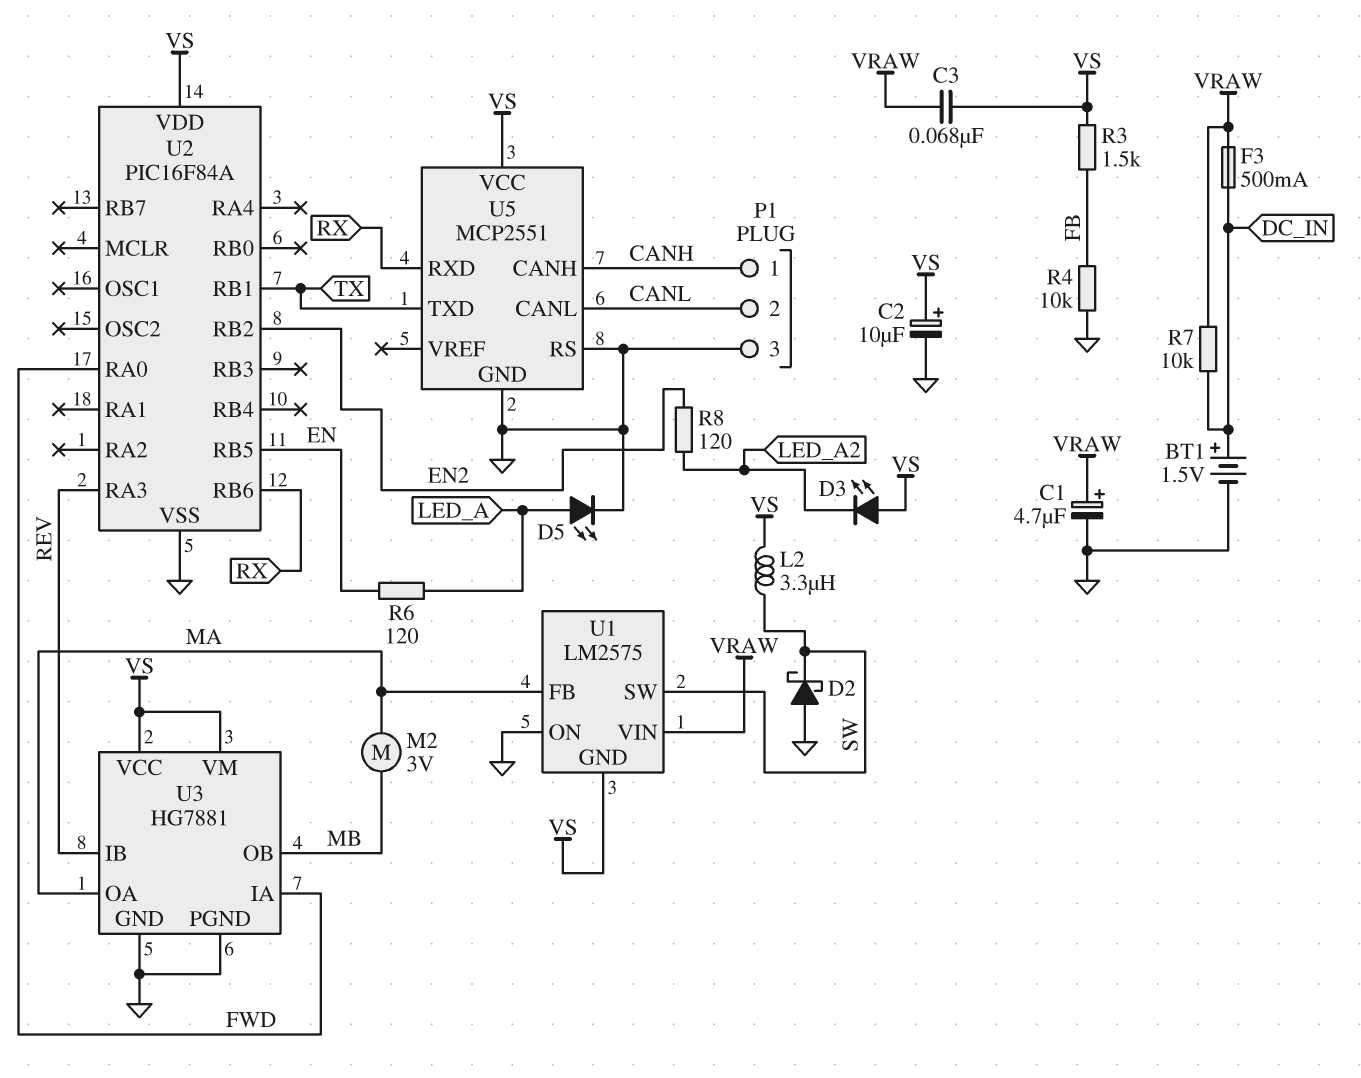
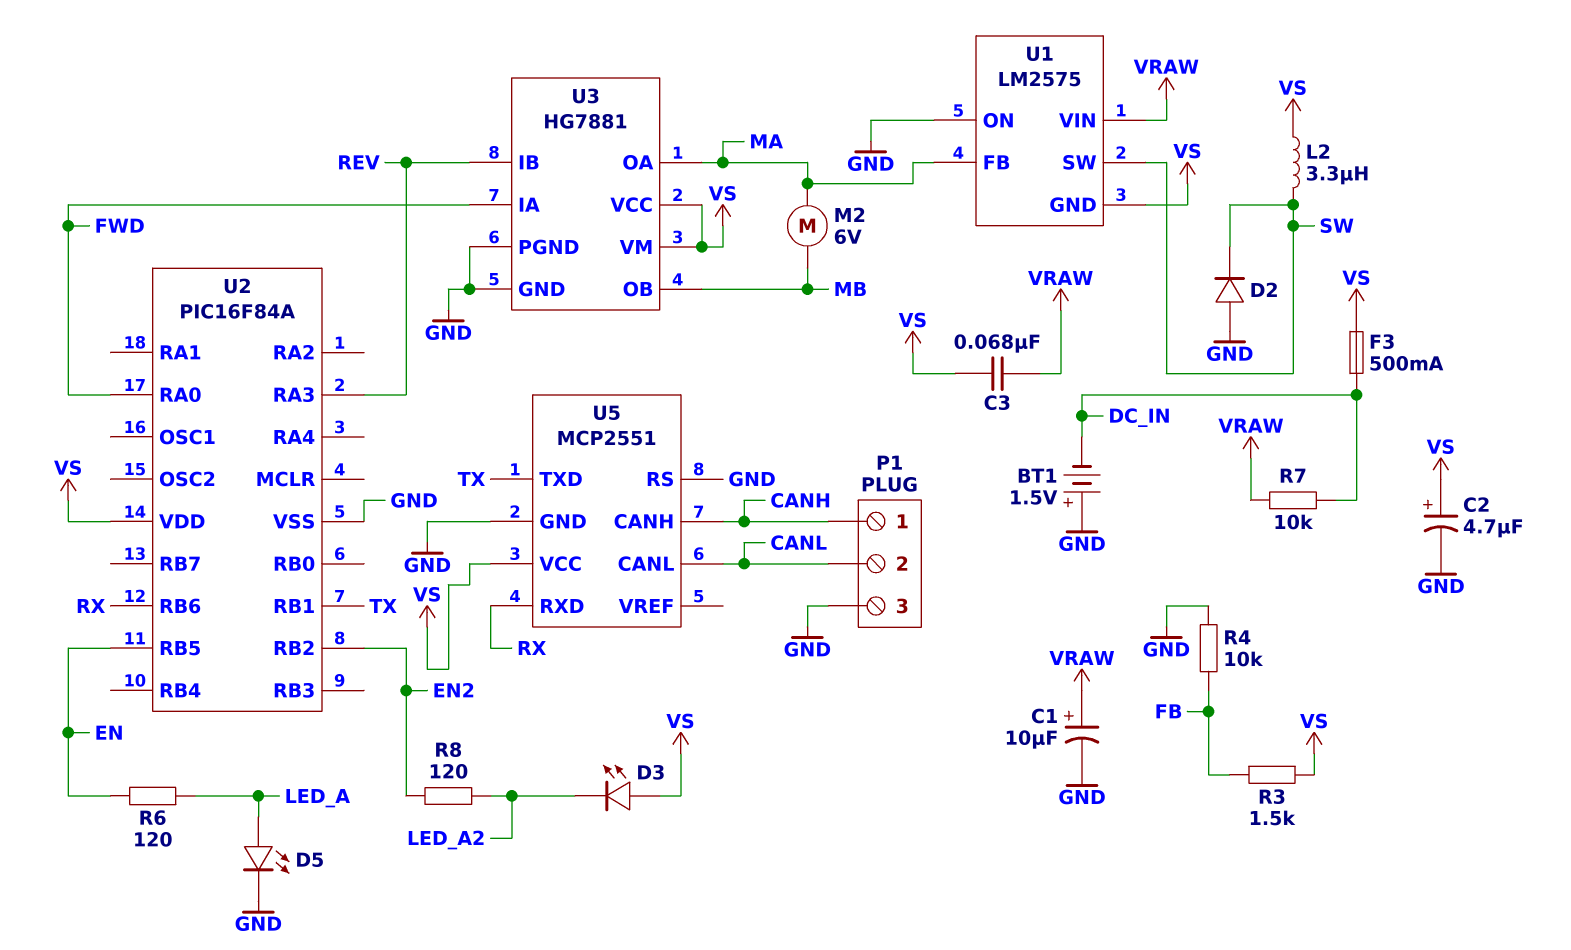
BT1: 1.5V (plus DC_IN, minus GND) -> 1.5V (plus GND, minus DC_IN)
C1: 4.7uF (plus VRAW, minus GND) -> 10uF (plus VRAW, minus GND)
C2: 10uF (plus VS, minus GND) -> 4.7uF (plus VS, minus GND)
D2: schottky (A GND, K SW) -> diode (A GND, K SW)
F3: 500mA (DC_IN, VRAW) -> 500mA (DC_IN, VS)
M2: motor 3V (MA, MB) -> motor 6V (MA, MB)

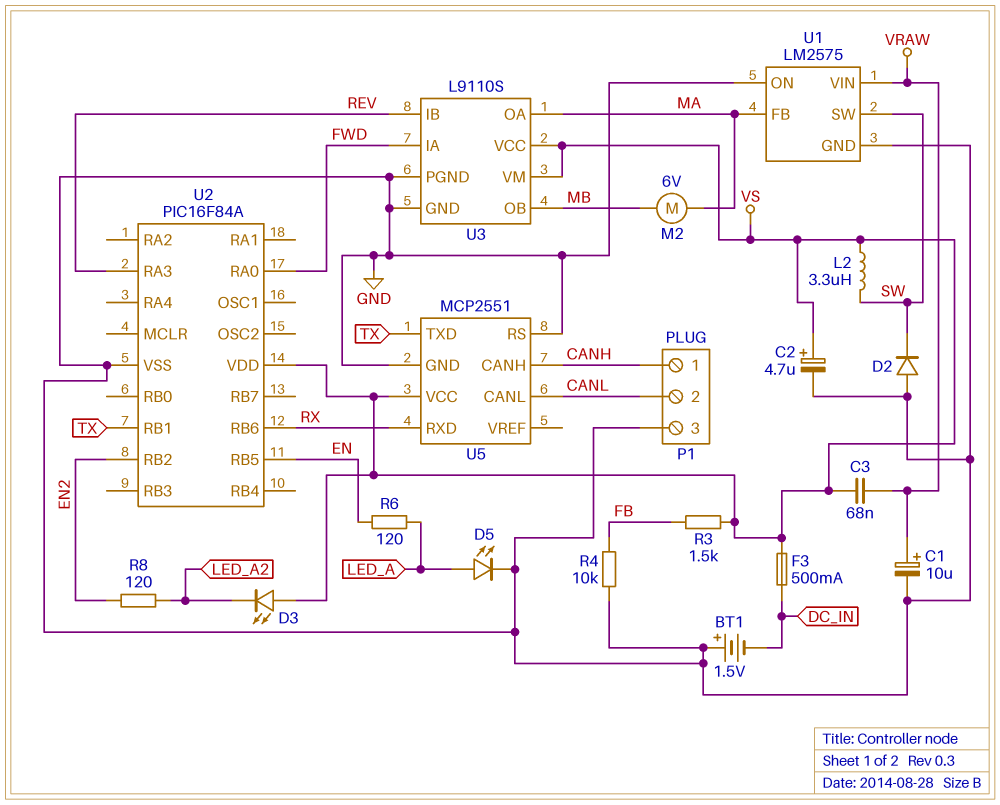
R7: 10k (DC_IN, VRAW) -> none
U1 pin GND: VS -> GND
U3: HG7881 -> L9110S

